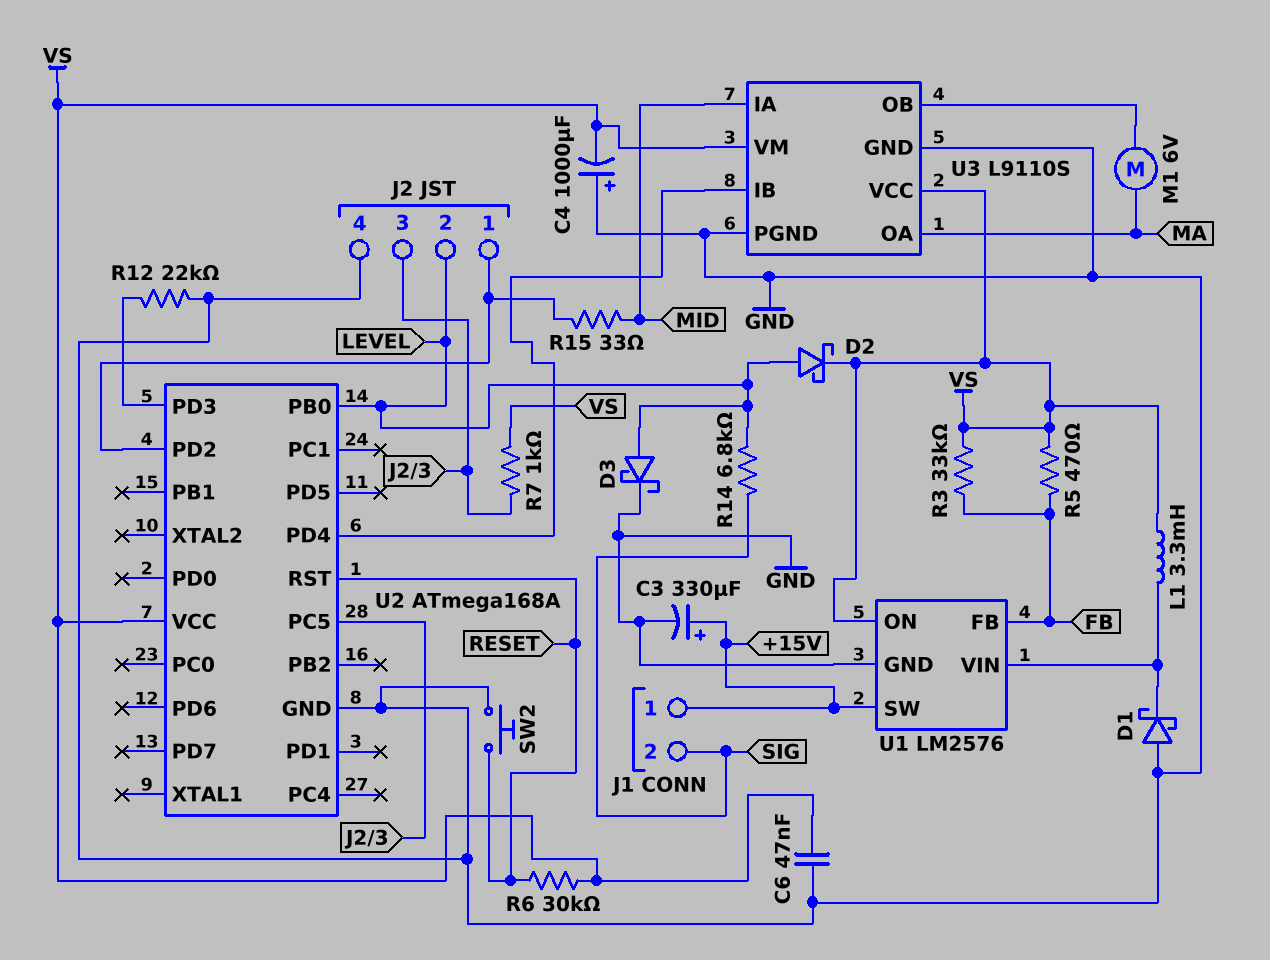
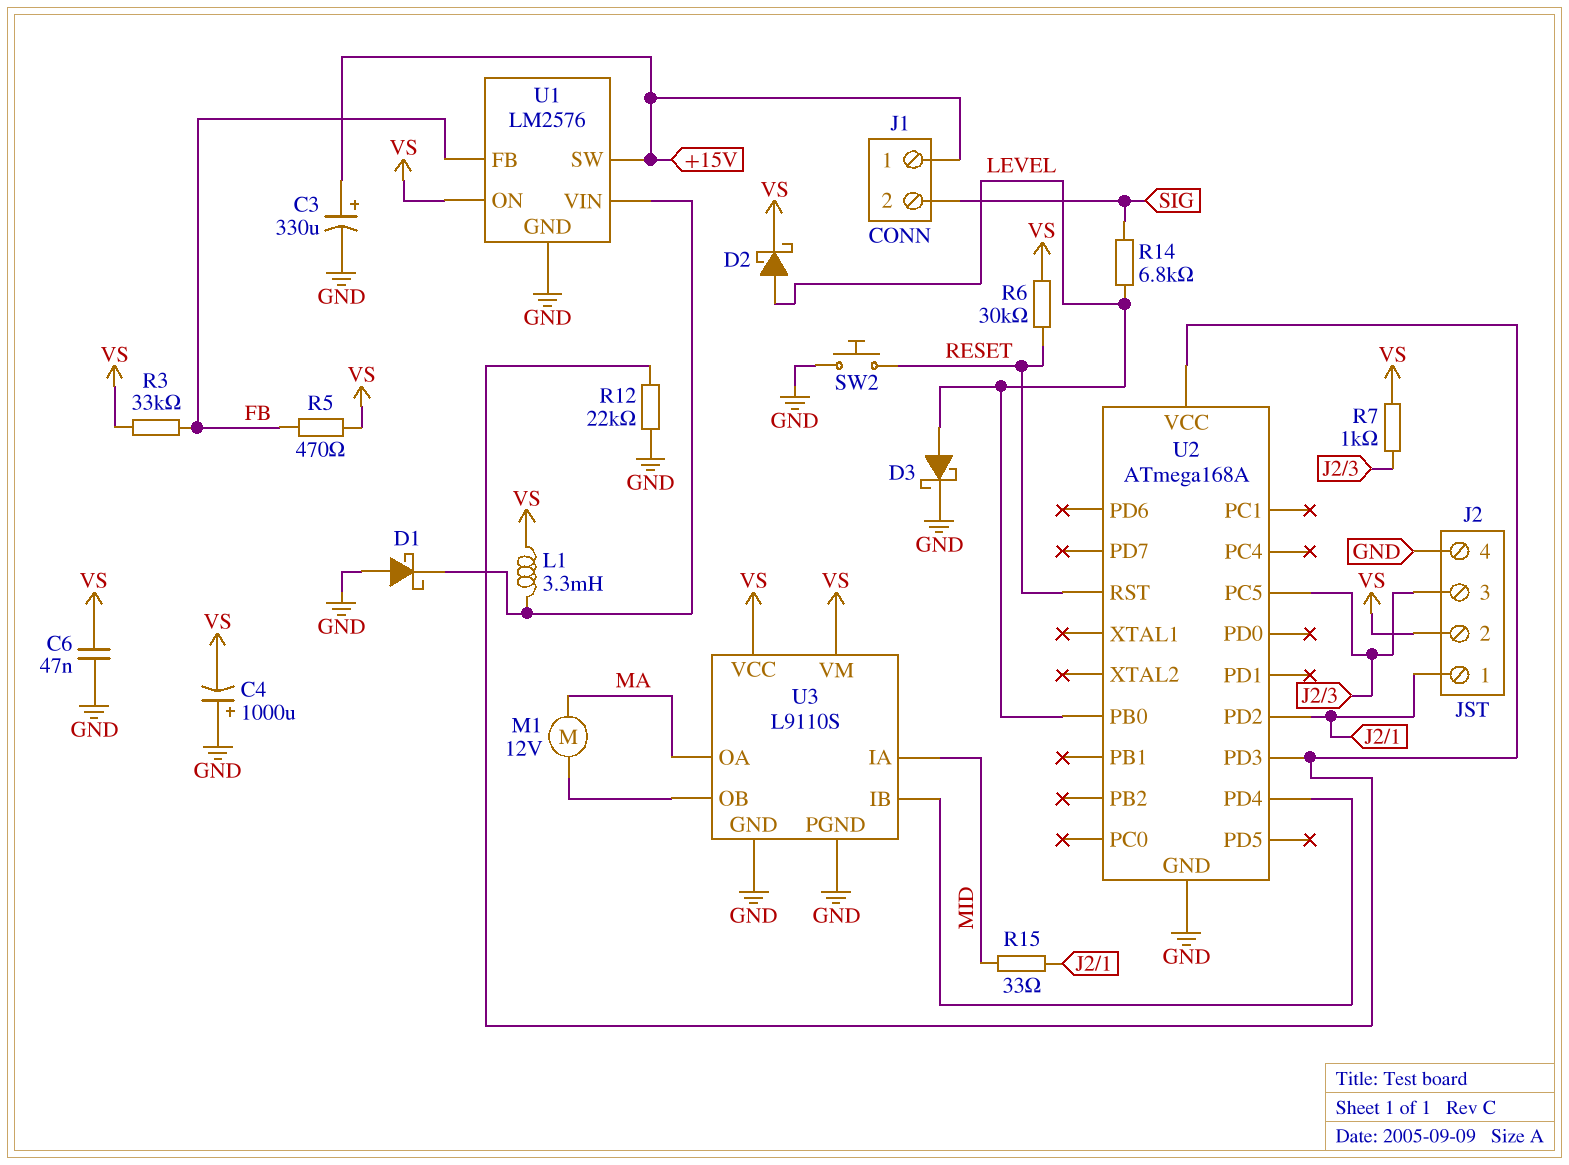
J2 pin 2: LEVEL -> VS
M1: motor 6V (MA, U3/OB) -> motor 12V (MA, U3/OB)
U2 pin VCC: VS -> U2/PD3

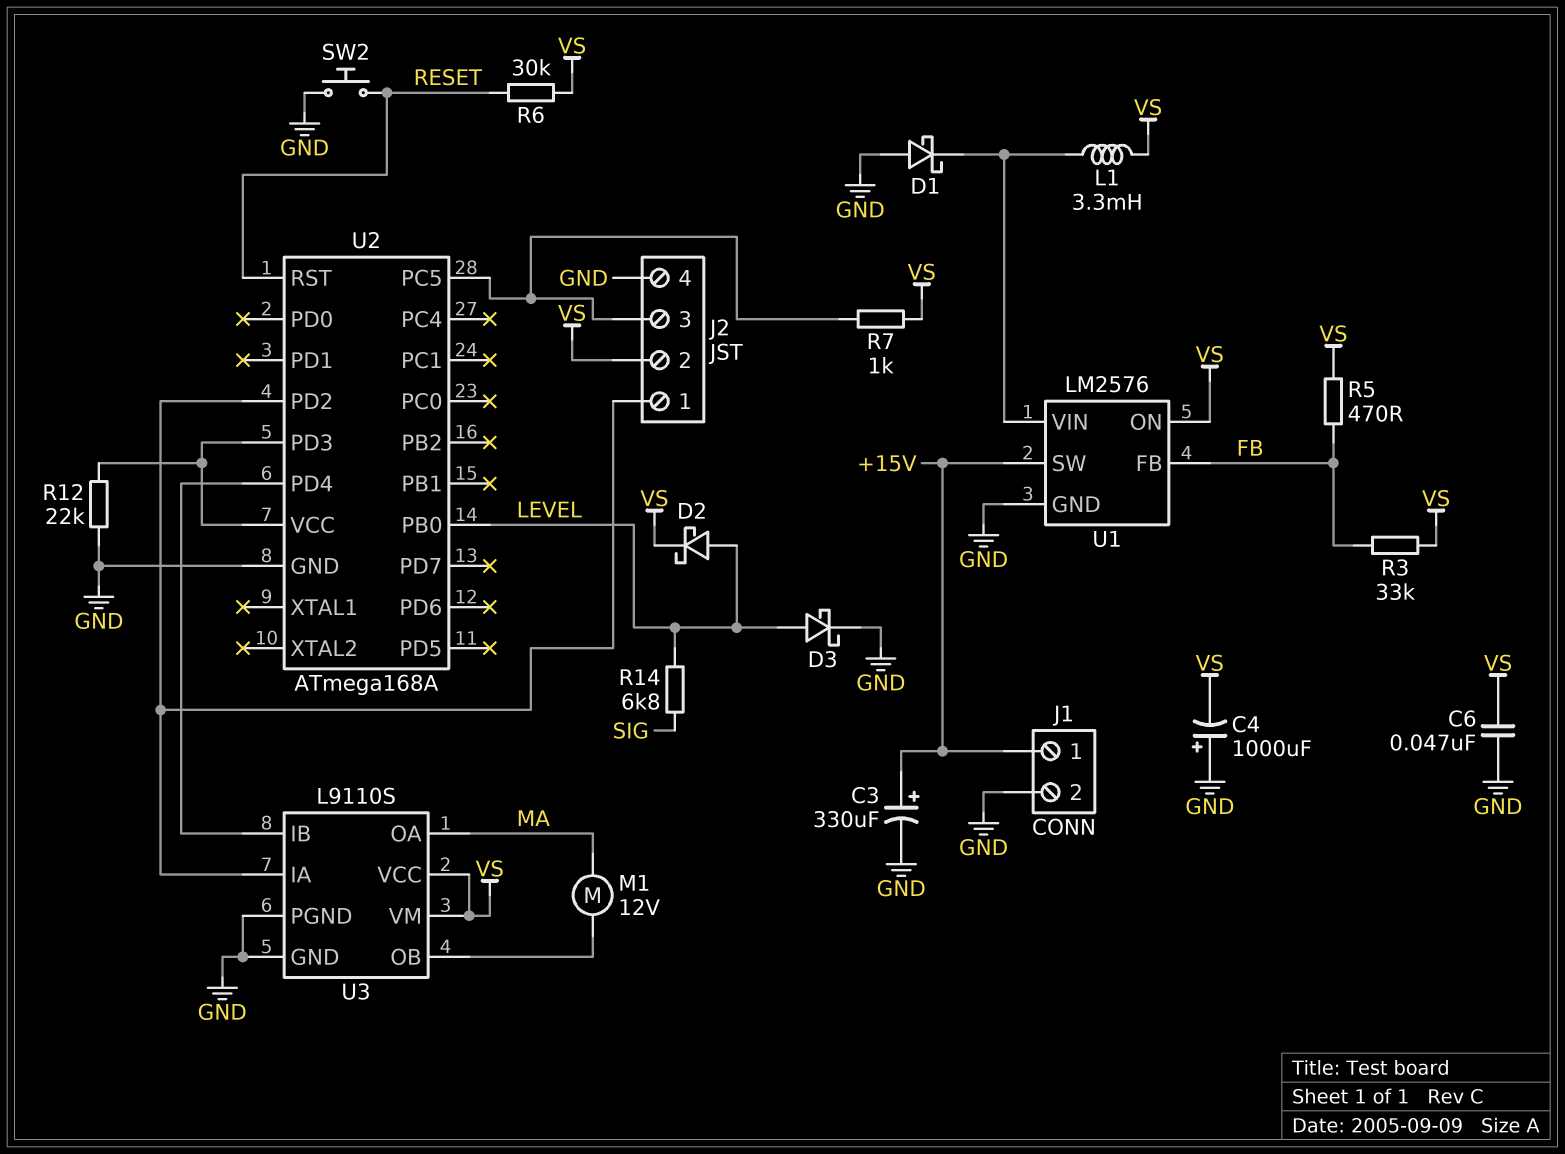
J1 pin 2: SIG -> GND
R15: 33 (J2/1, MID) -> none
U3 pin IA: MID -> J2/1

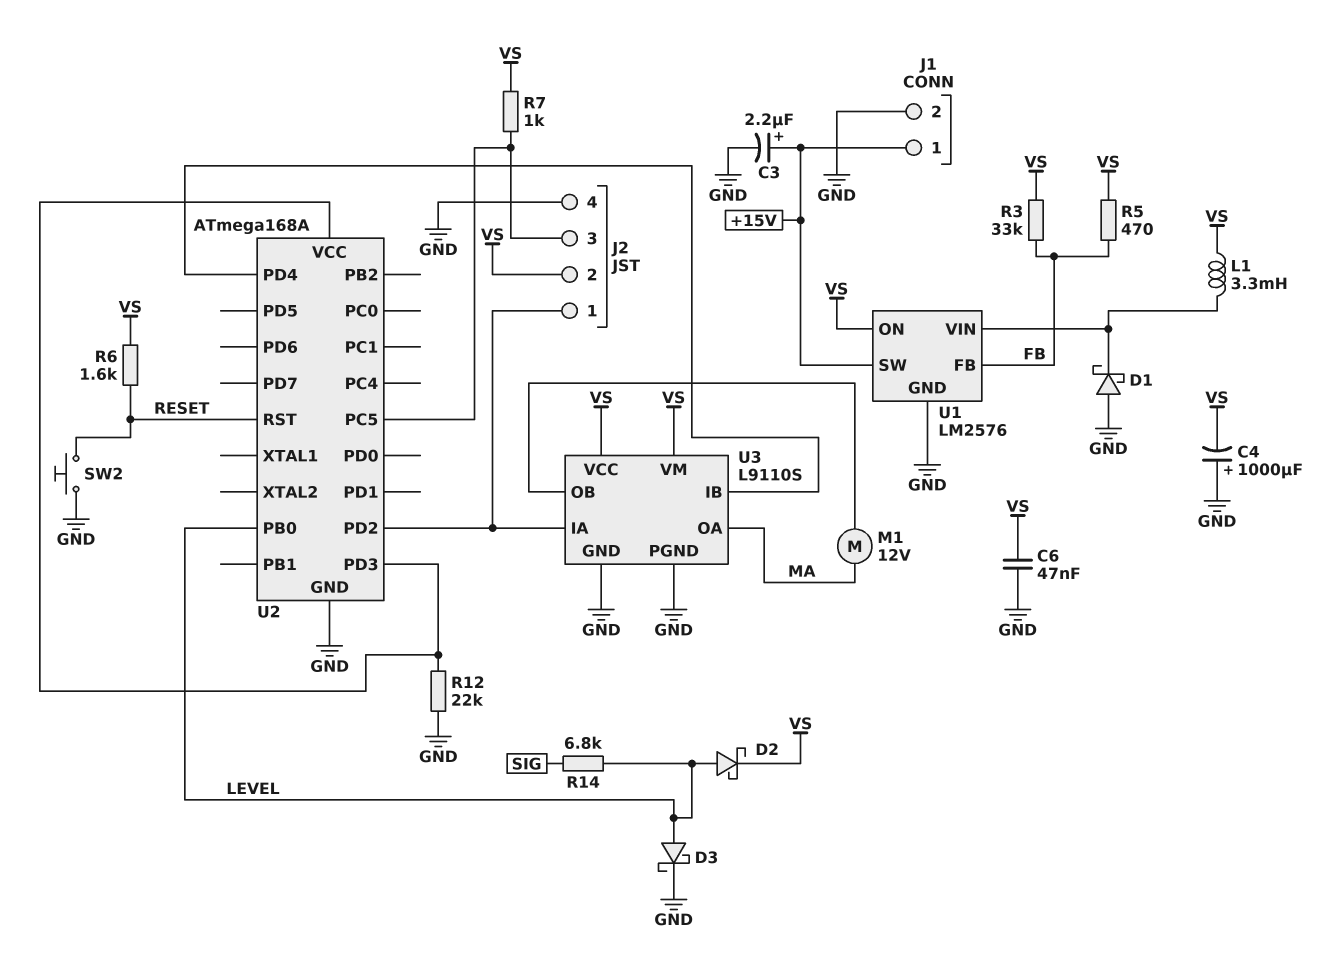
C3: 330uF (plus +15V, minus GND) -> 2.2uF (plus +15V, minus GND)
R6: 30k (RESET, VS) -> 1.6k (RESET, VS)

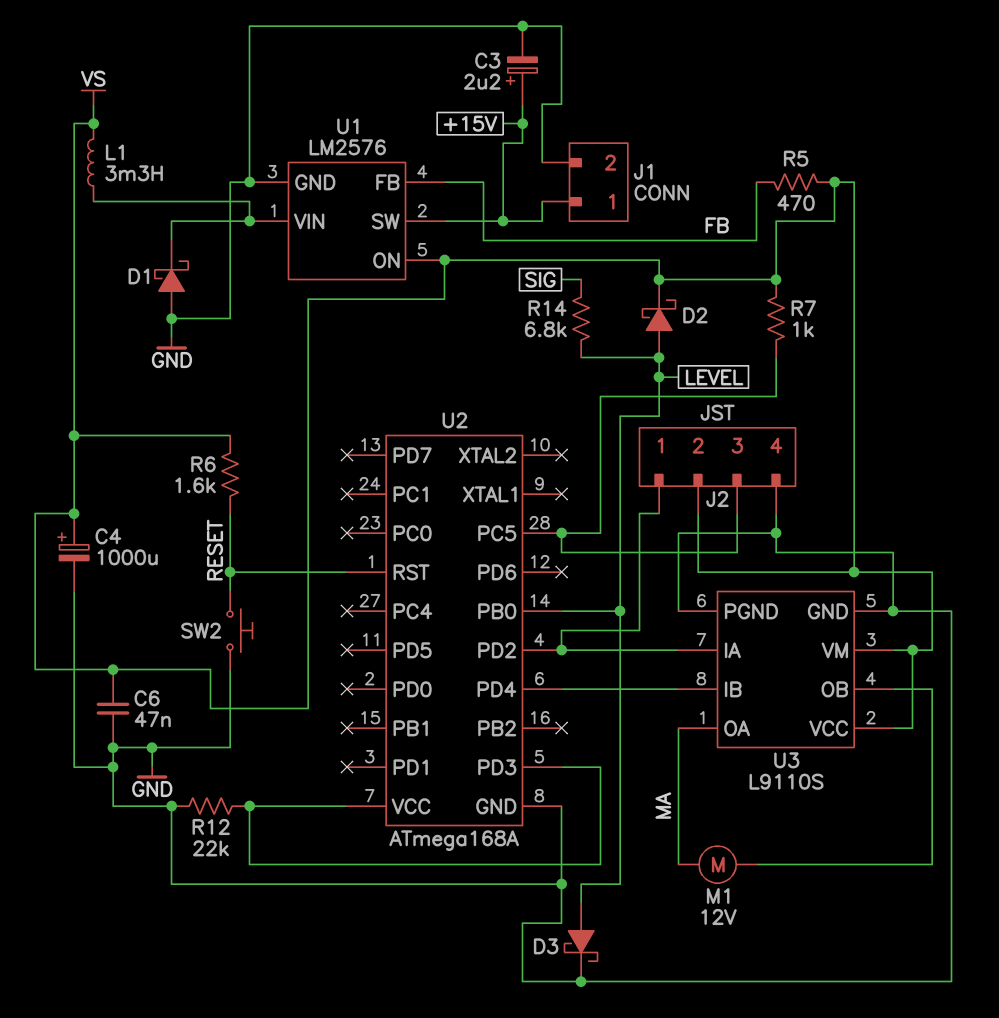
C4: 1000uF (plus GND, minus VS) -> 1000uF (plus VS, minus GND)
R3: 33k (FB, VS) -> none

